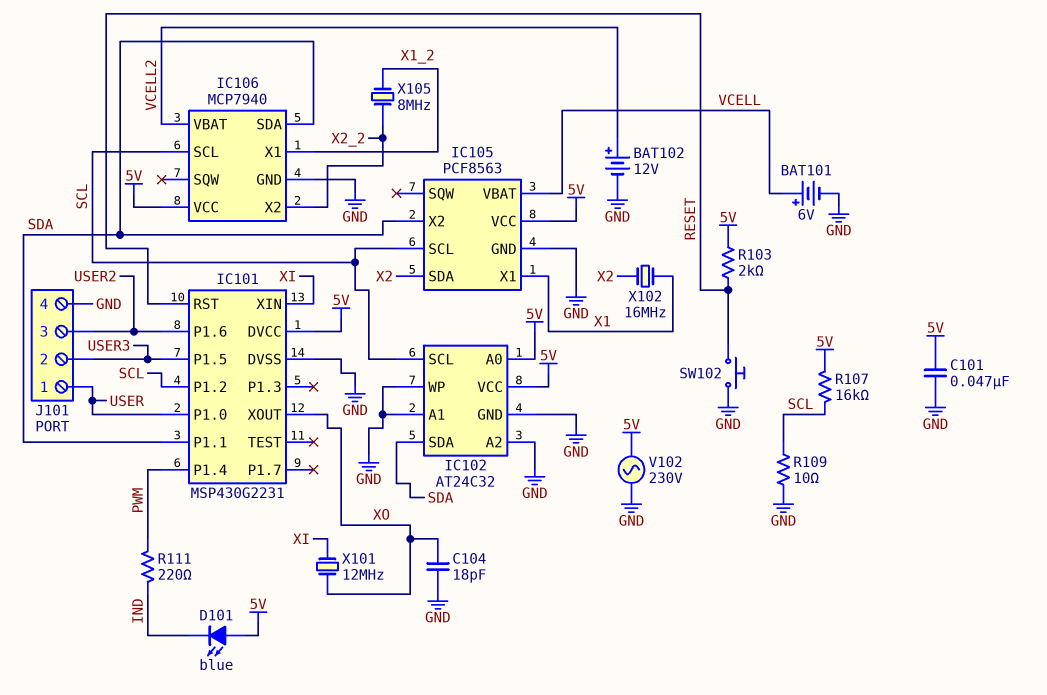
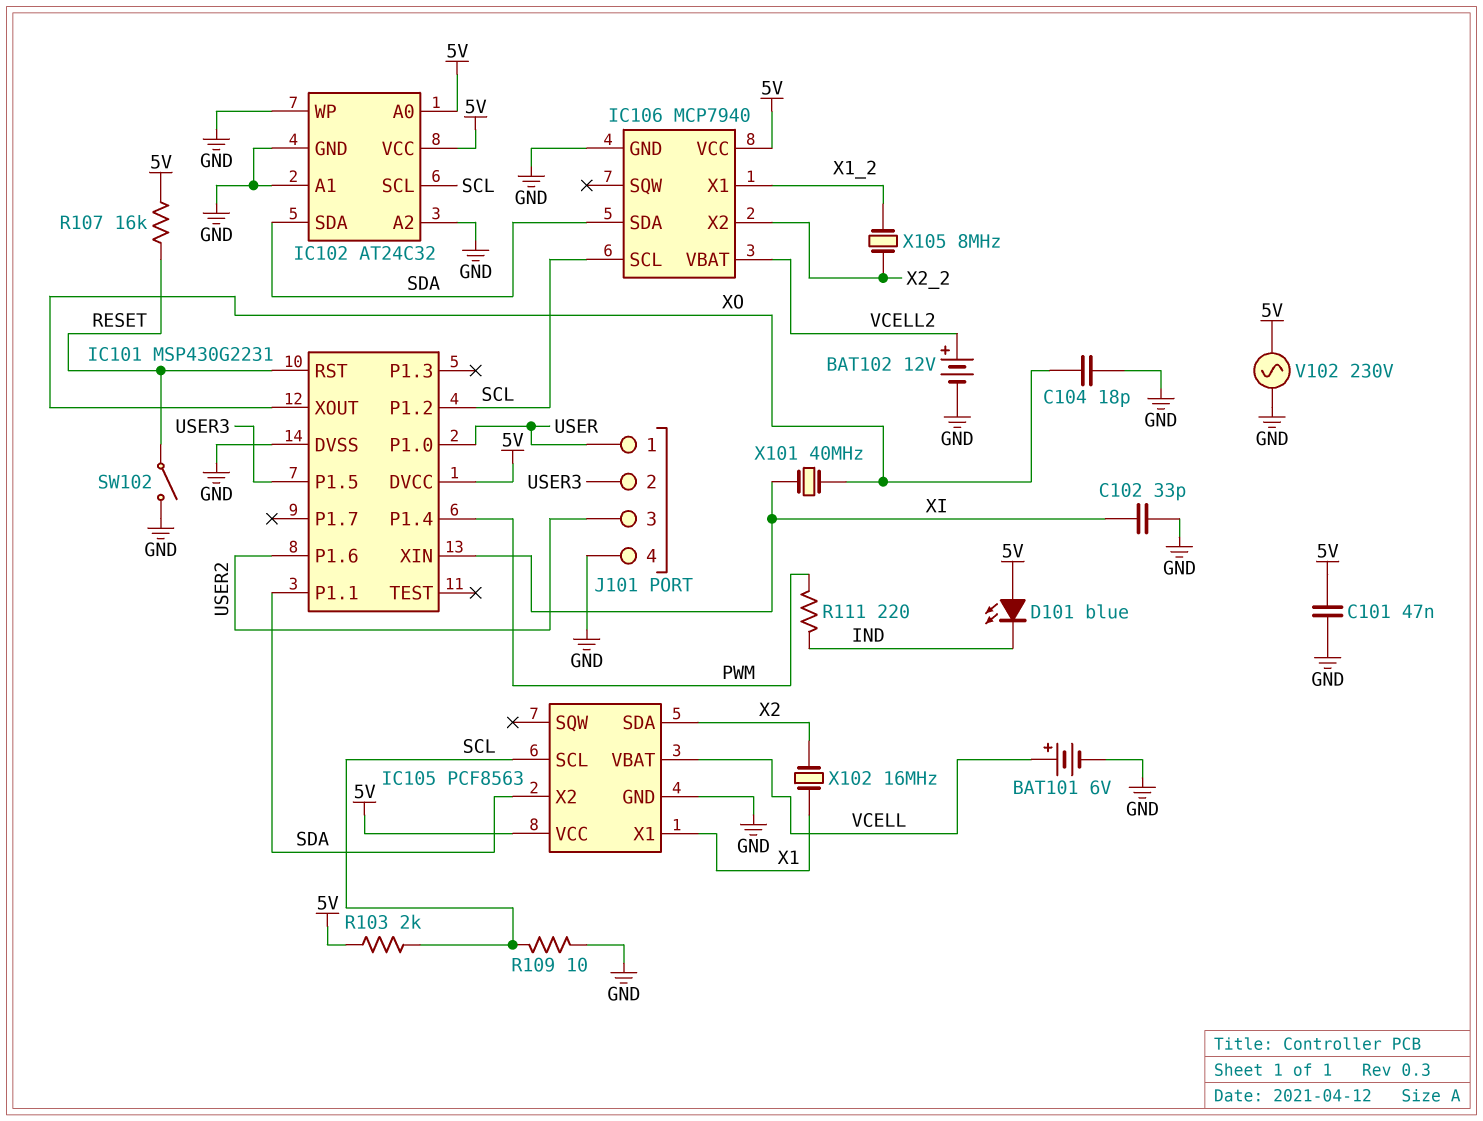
C102: none -> 33pF (GND, XI)
R103: 2k (5V, RESET) -> 2k (5V, SCL)
R107: 16k (5V, SCL) -> 16k (5V, RESET)
SW102: button (GND, RESET) -> switch (GND, RESET)
X101: 12MHz (XI, XO) -> 40MHz (XI, XO)

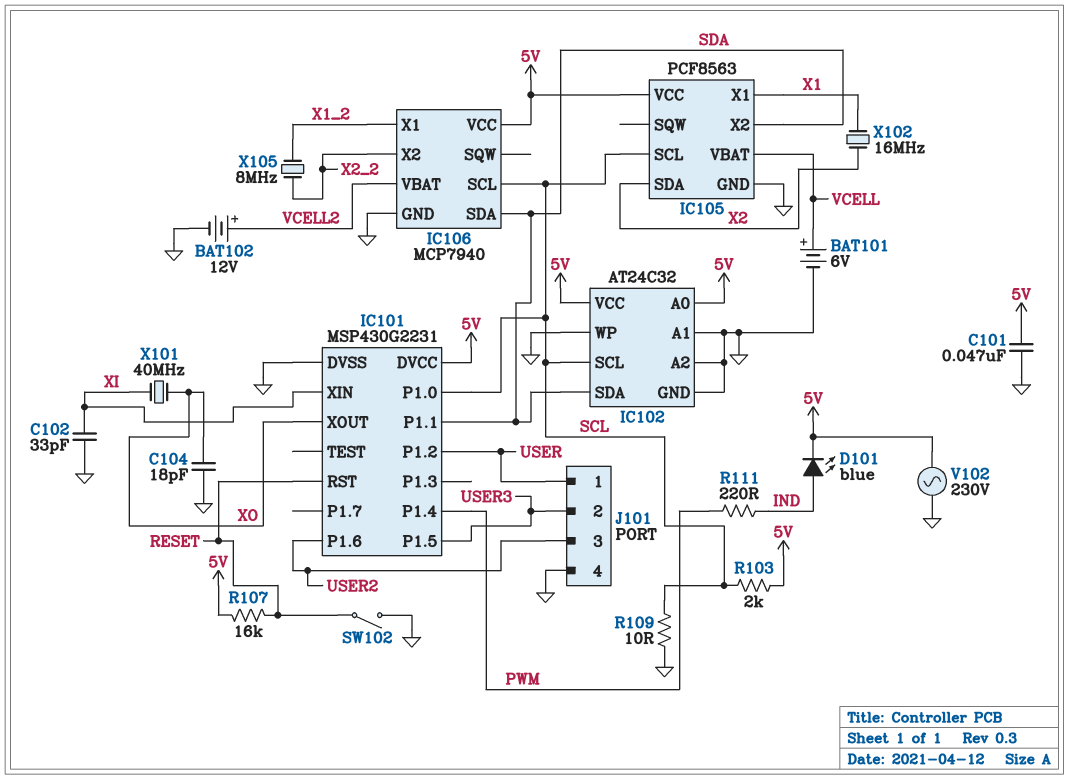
D101: LED blue (A 5V, K IND) -> LED blue (A IND, K 5V)
IC101 pin P1.0: USER -> SCL
IC101 pin P1.2: SCL -> USER

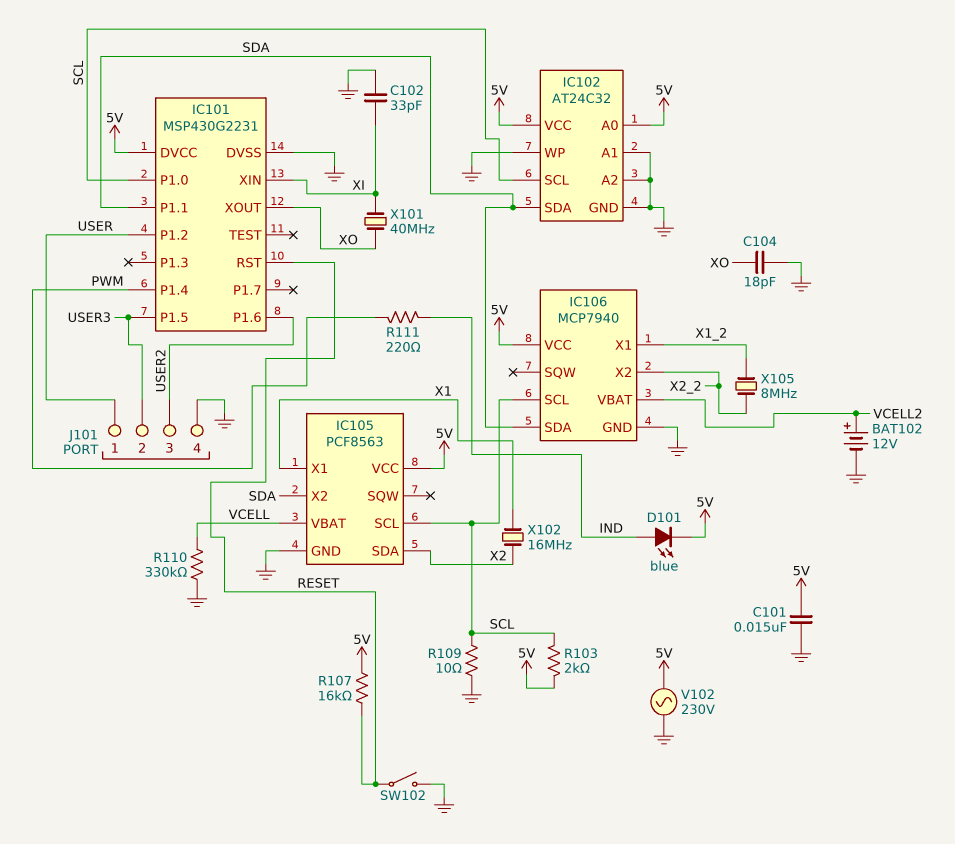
BAT101: 6V (plus VCELL, minus GND) -> none
C101: 47nF (5V, GND) -> 15nF (5V, GND)
R110: none -> 330k (GND, VCELL)

